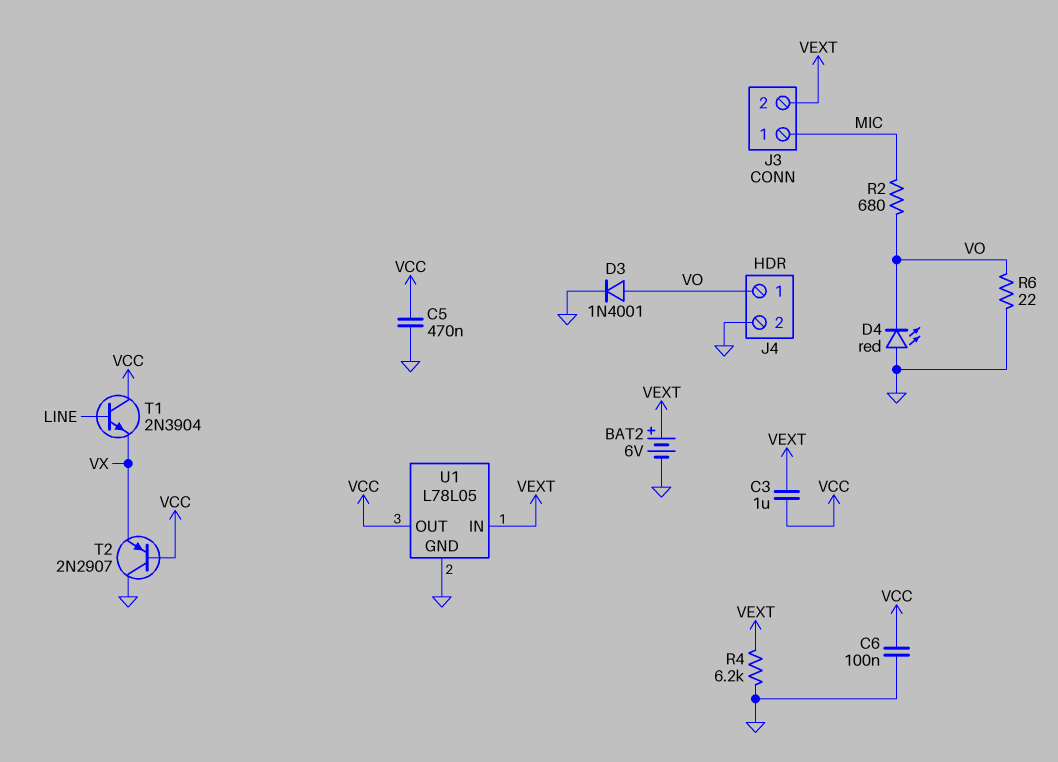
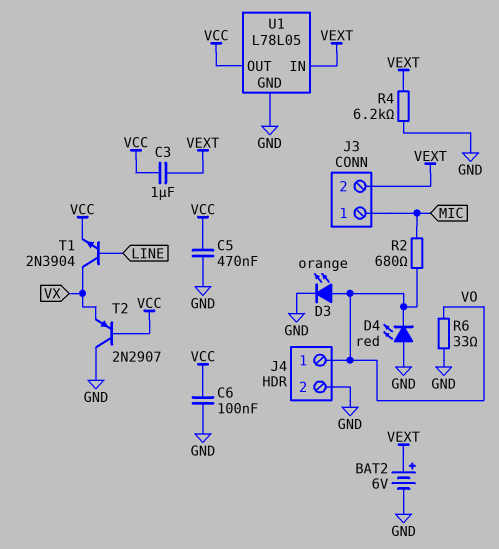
D3: diode 1N4001 (A VO, K GND) -> LED orange (A VO, K GND)
R6: 22 (GND, VO) -> 33 (GND, VO)
T1: NPN 2N3904 (B LINE, C VCC, E VX) -> NPN 2N3904 (B LINE, C VX, E VCC)

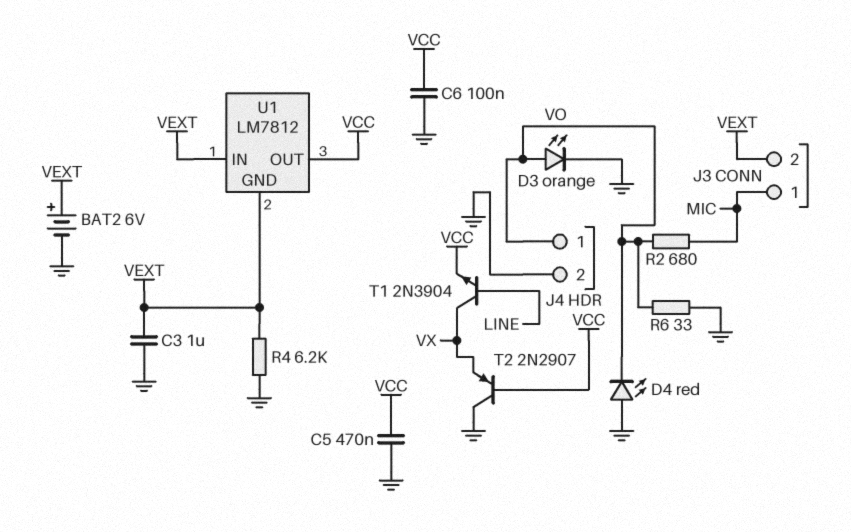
C3: 1uF (VCC, VEXT) -> 1uF (GND, VEXT)
U1: L78L05 -> LM7812
U1 pin GND: GND -> VEXT

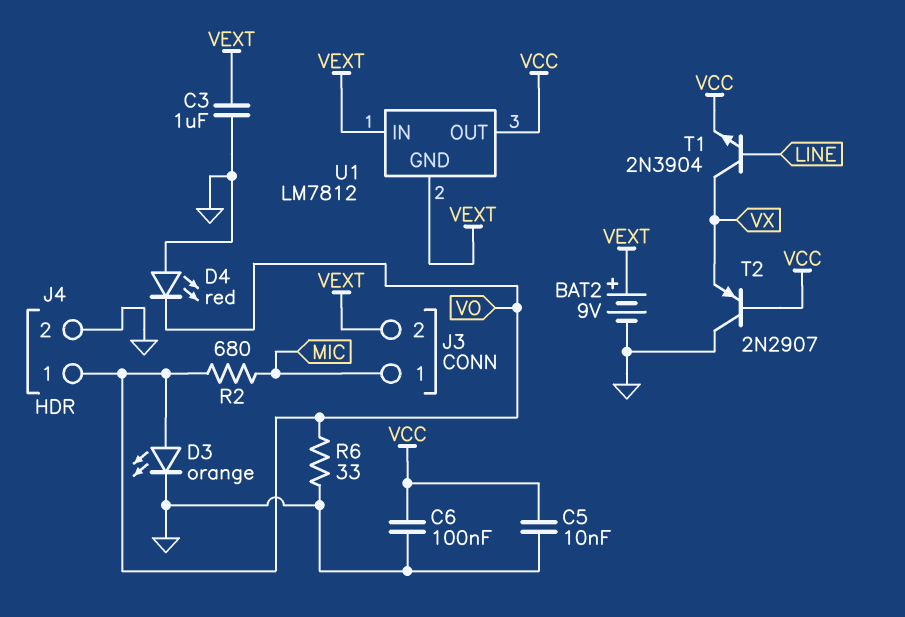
BAT2: 6V (plus VEXT, minus GND) -> 9V (plus VEXT, minus GND)
C5: 470nF (GND, VCC) -> 10nF (GND, VCC)
R4: 6.2k (GND, VEXT) -> none

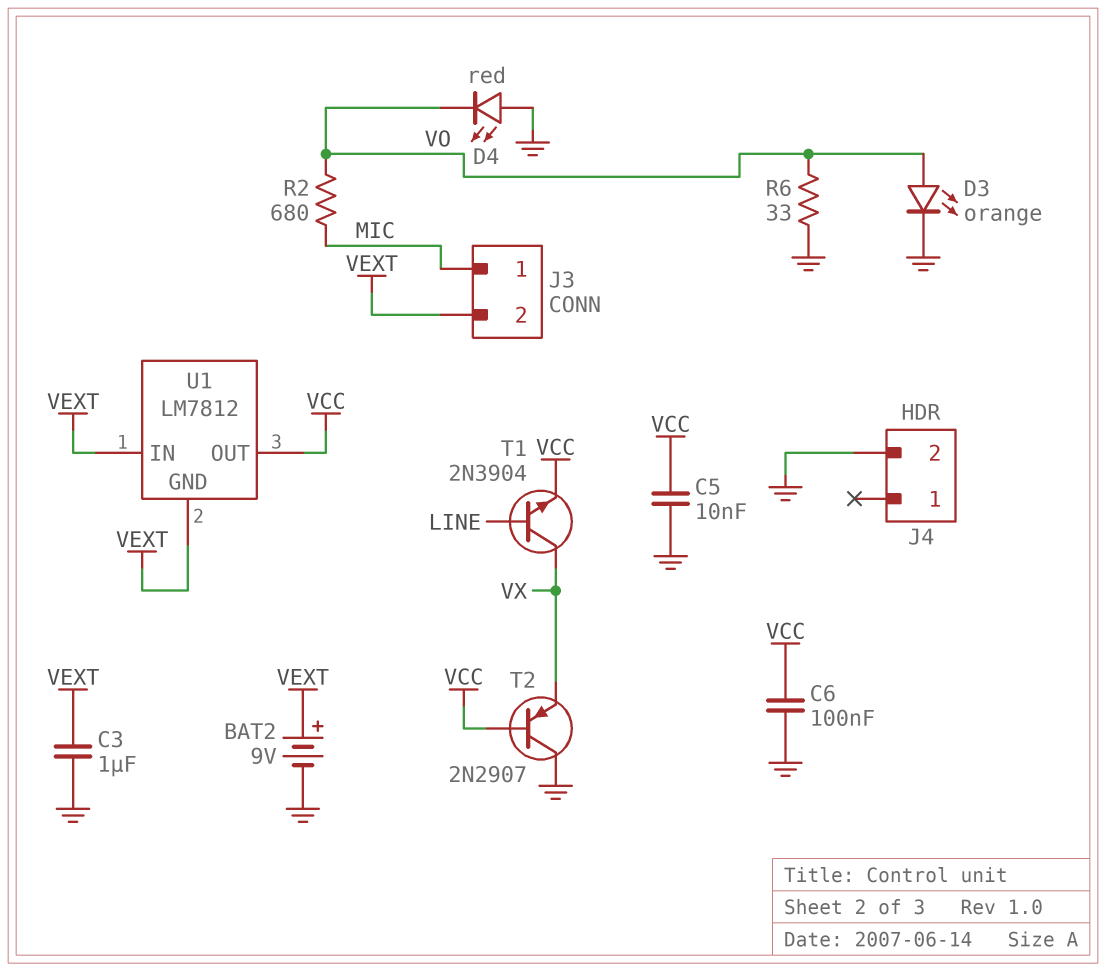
J4 pin 1: VO -> none

